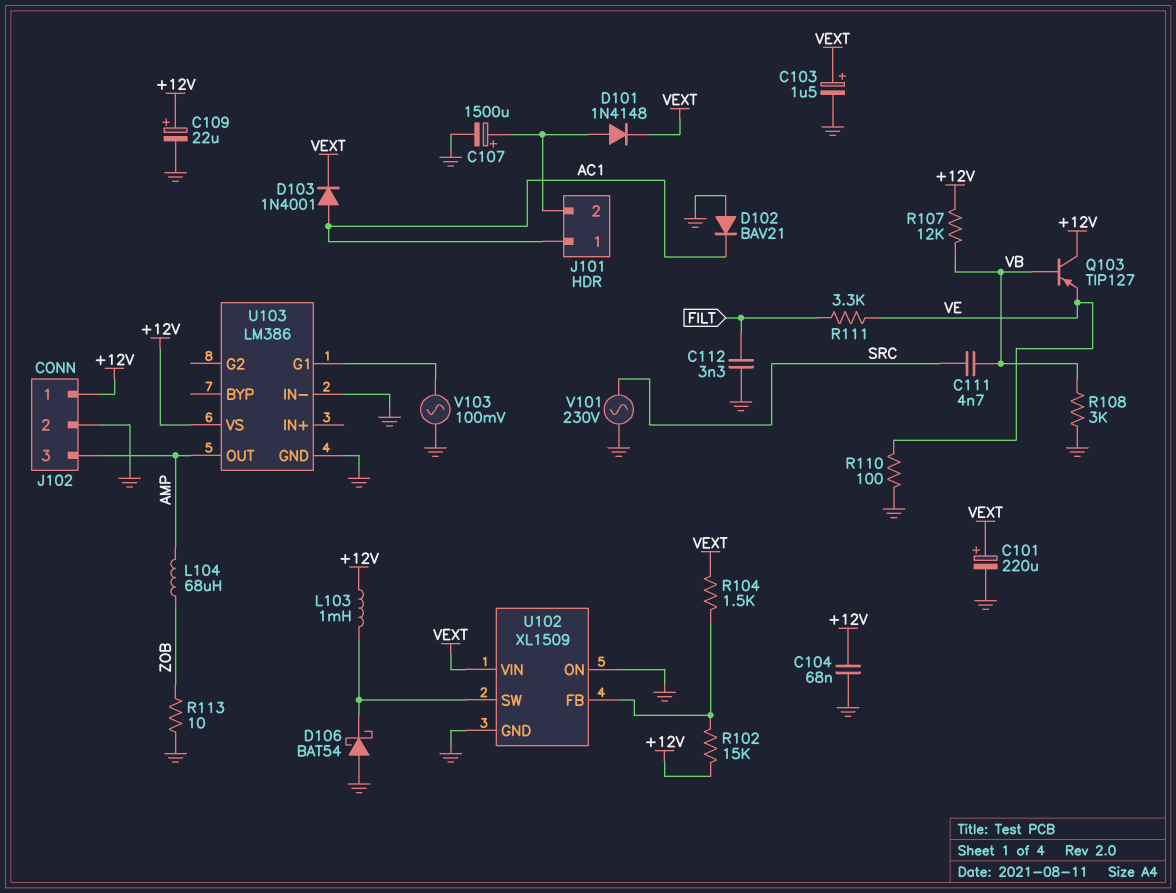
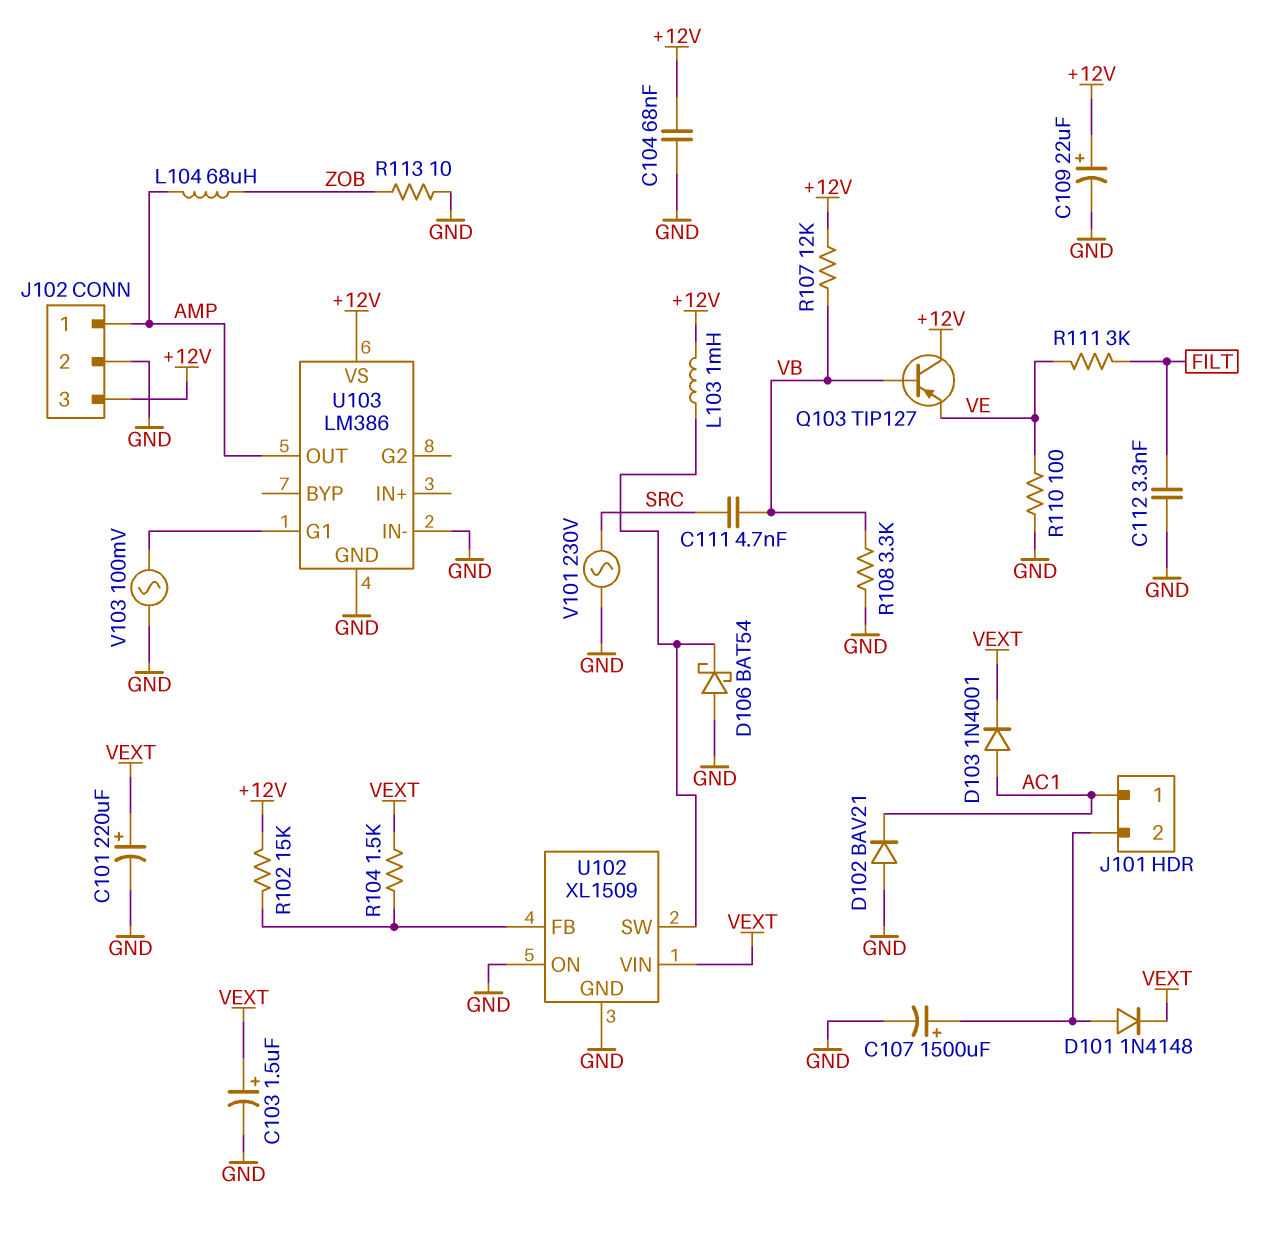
J102 pin 1: +12V -> AMP
J102 pin 3: AMP -> +12V
R108: 3k (GND, VB) -> 3.3k (GND, VB)
R111: 3.3k (FILT, VE) -> 3k (FILT, VE)

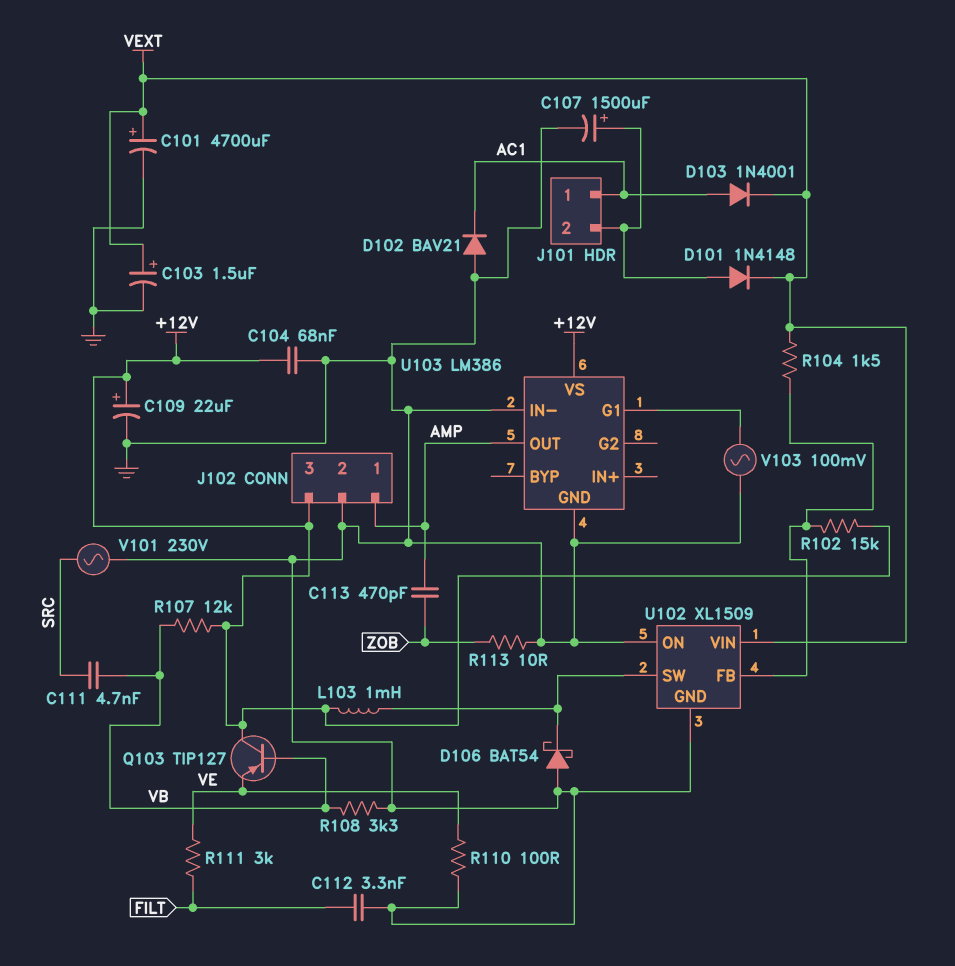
C101: 220uF (plus VEXT, minus GND) -> 4700uF (plus VEXT, minus GND)
C113: none -> 470pF (AMP, ZOB)
L104: 68uH (AMP, ZOB) -> none

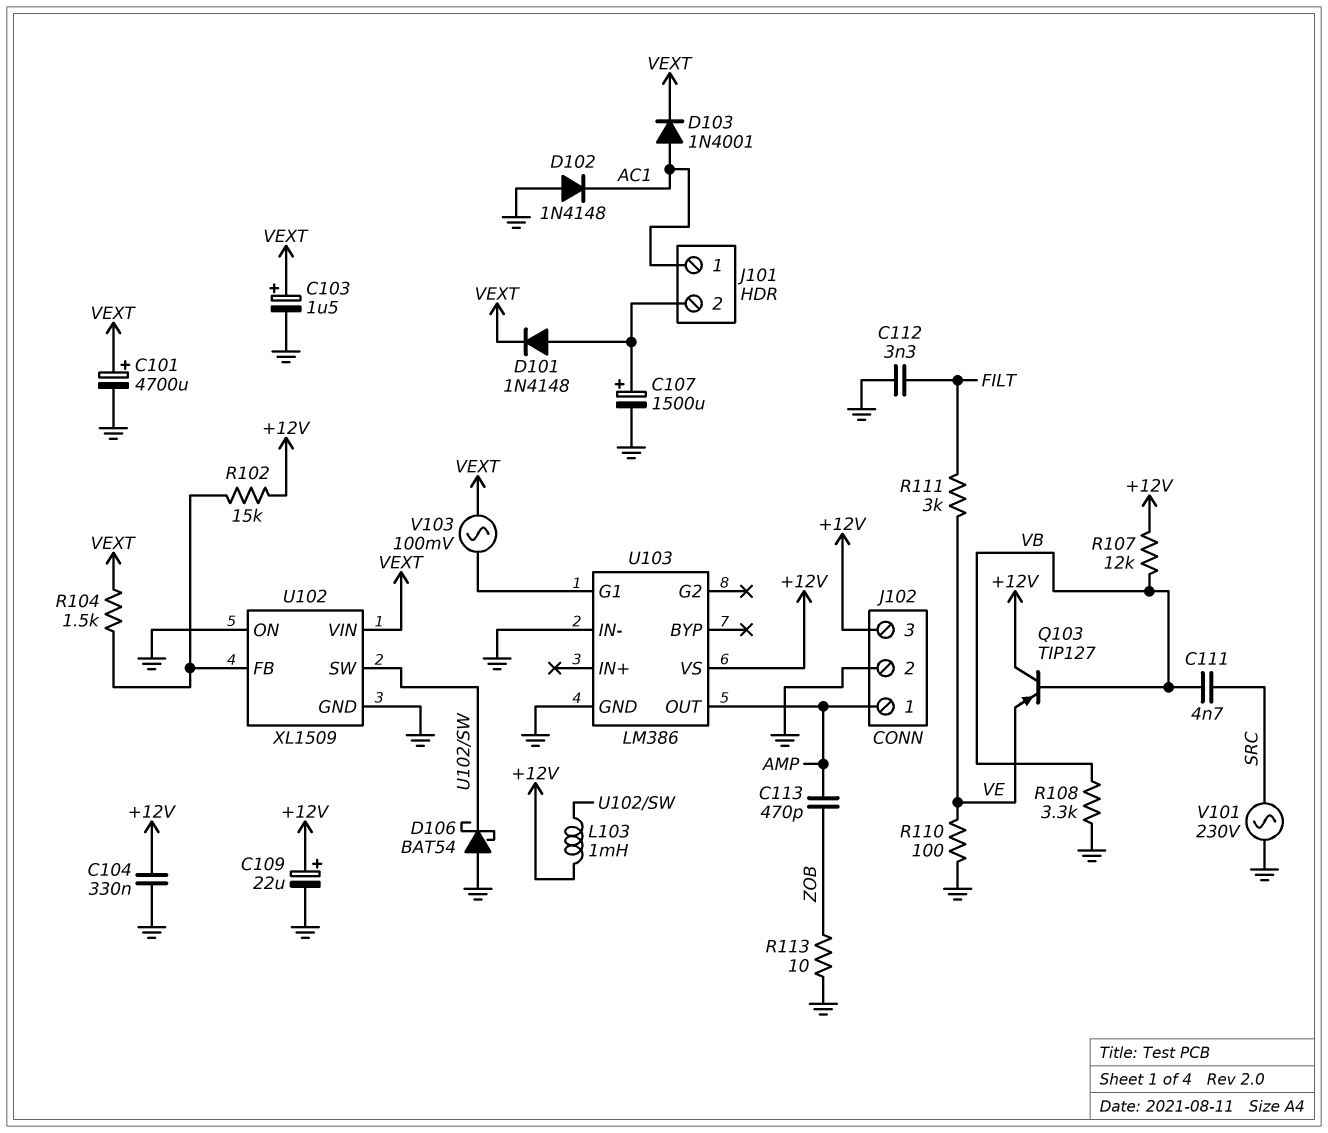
C104: 68nF (+12V, GND) -> 330nF (+12V, GND)
D102: diode BAV21 (A GND, K AC1) -> diode 1N4148 (A GND, K AC1)
V103: AC 100mV (GND, U103/G1) -> AC 100mV (U103/G1, VEXT)

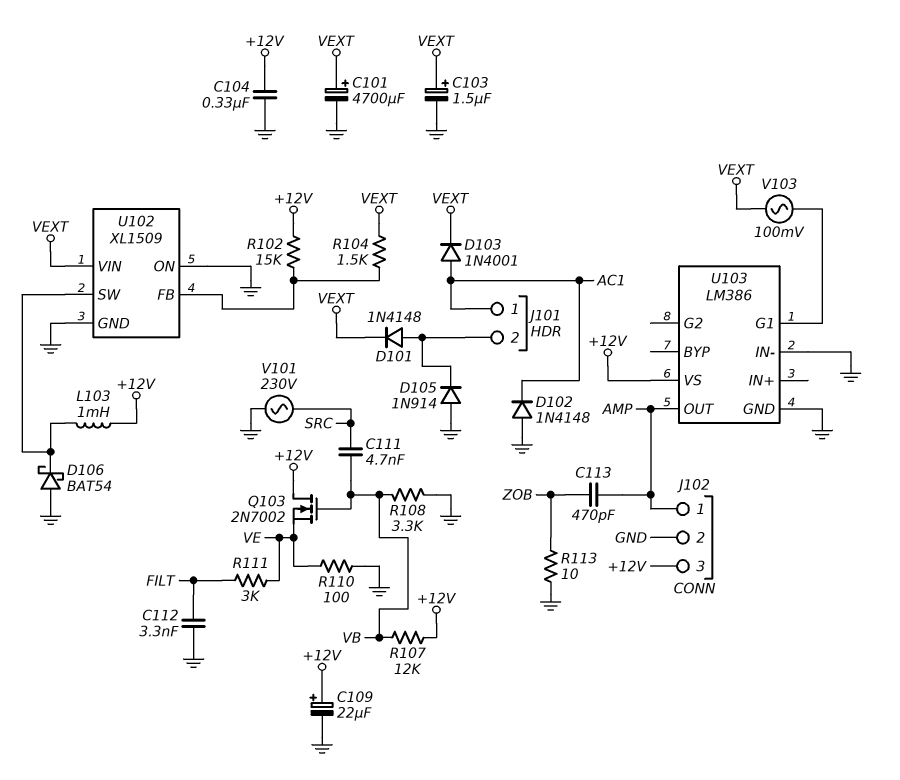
C107: 1500uF (plus J101/2, minus GND) -> none
D105: none -> diode 1N914 (A GND, K J101/2)
Q103: PNP TIP127 (B VB, C +12V, E VE) -> NMOS 2N7002 (G VB, D +12V, S VE)

